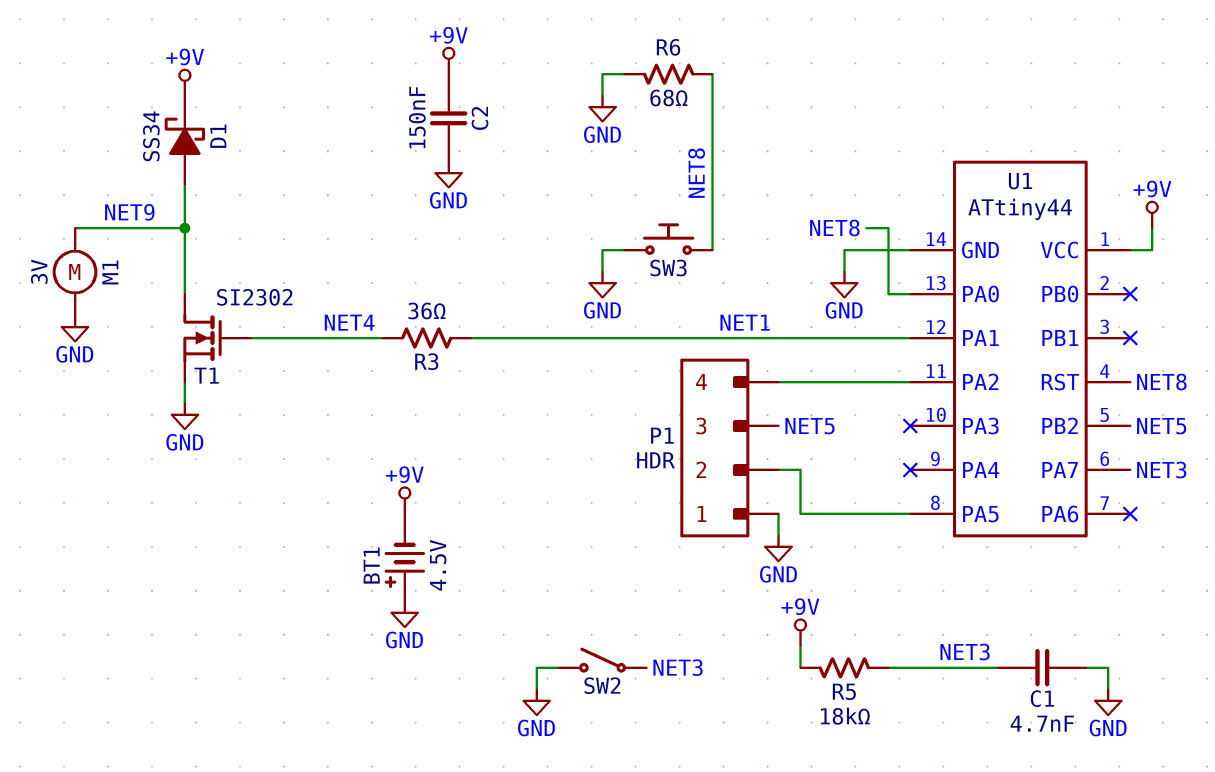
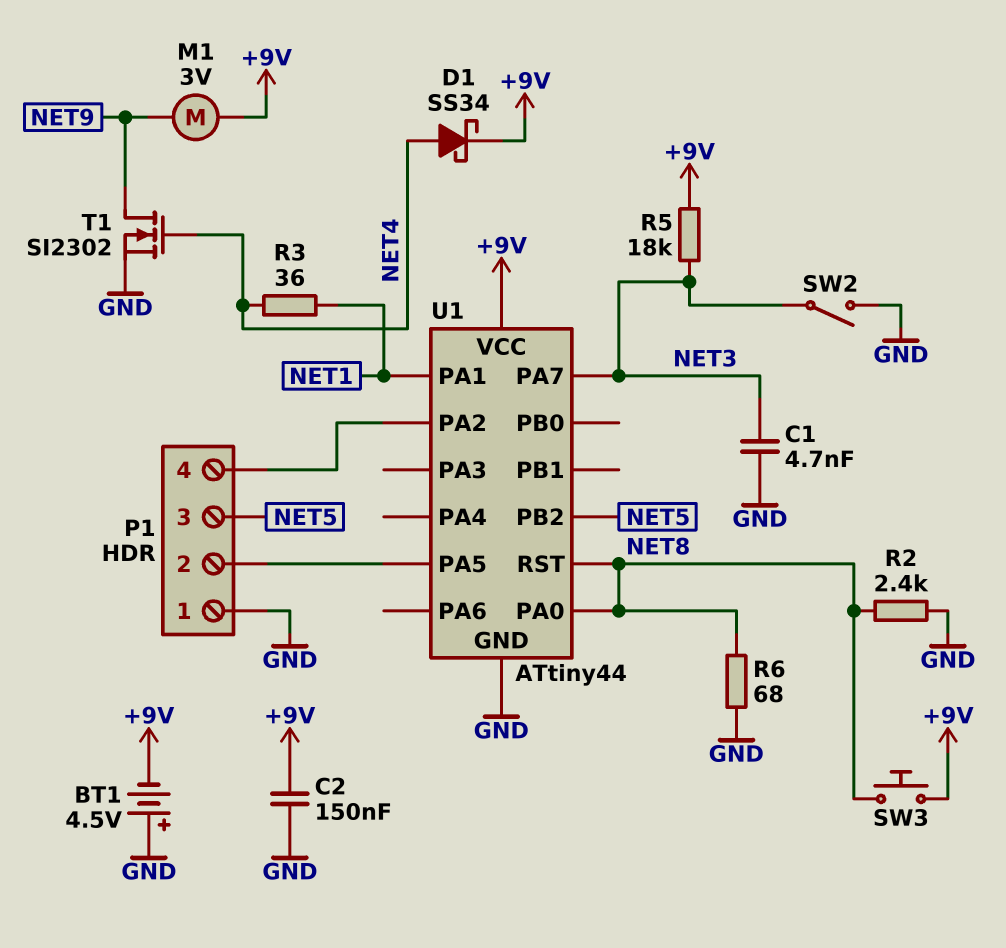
D1: schottky SS34 (A NET9, K +9V) -> schottky SS34 (A NET4, K +9V)
M1: motor 3V (GND, NET9) -> motor 3V (+9V, NET9)
R2: none -> 2.4k (GND, NET8)
SW3: button (GND, NET8) -> button (+9V, NET8)

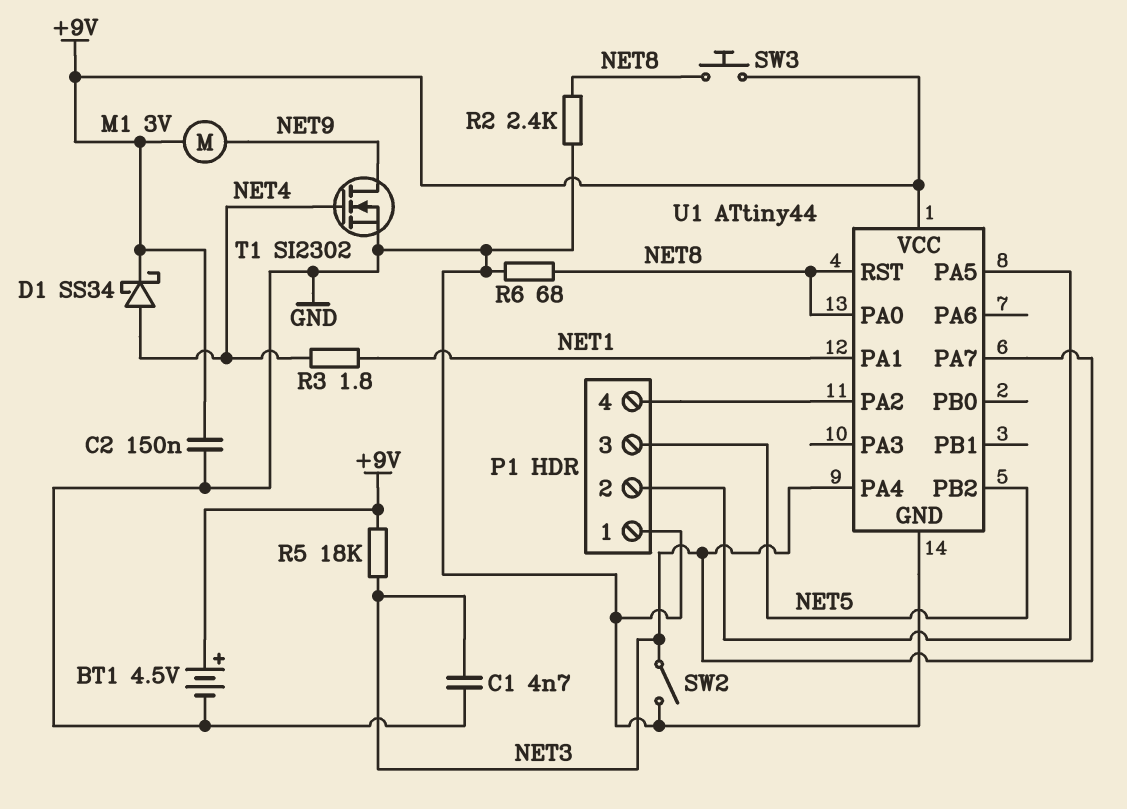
BT1: 4.5V (plus GND, minus +9V) -> 4.5V (plus +9V, minus GND)
R3: 36 (NET1, NET4) -> 1.8 (NET1, NET4)
U1 pin PA4: none -> NET3

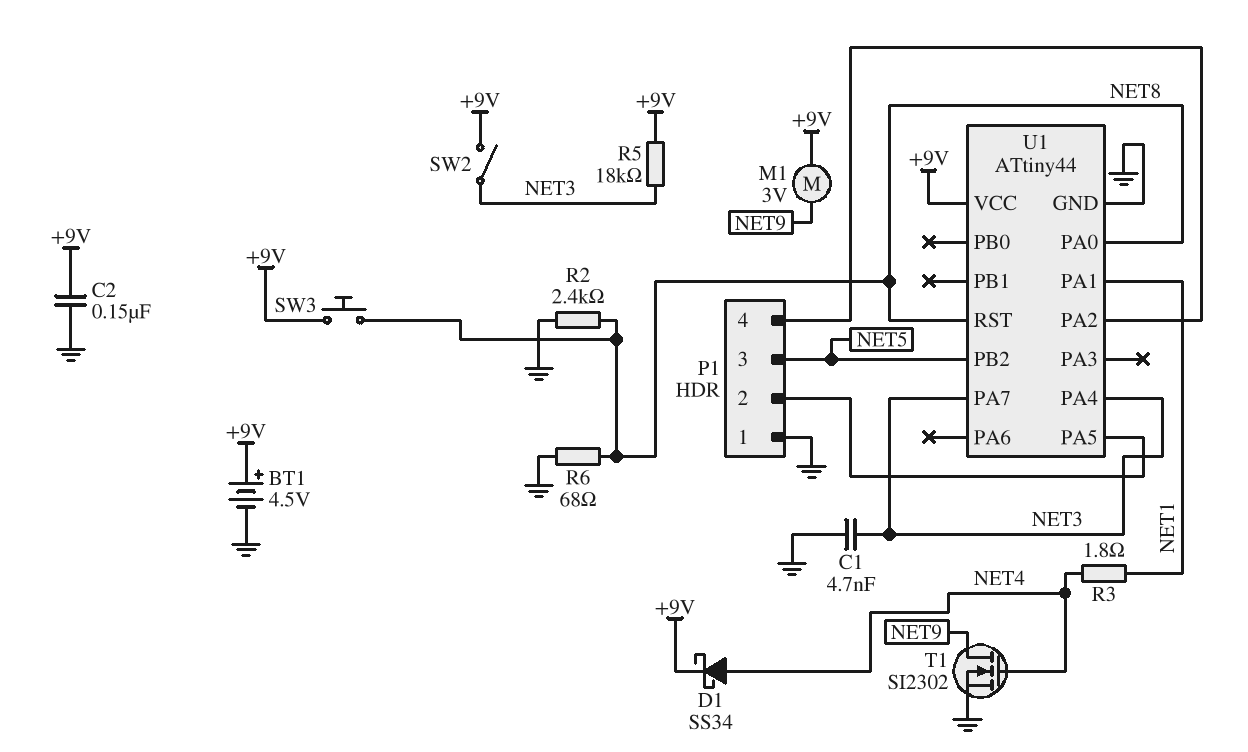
SW2: switch (GND, NET3) -> switch (+9V, NET3)

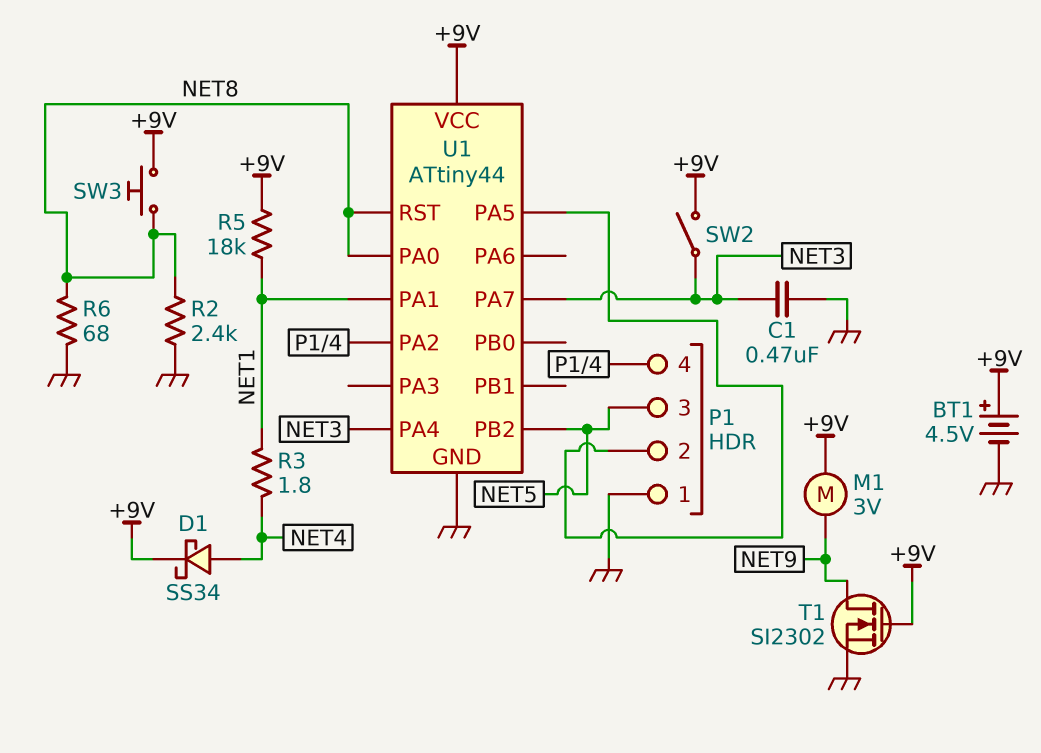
C1: 4.7nF (GND, NET3) -> 470nF (GND, NET3)
C2: 150nF (+9V, GND) -> none
R5: 18k (+9V, NET3) -> 18k (+9V, NET1)
T1: NMOS SI2302 (G NET4, D NET9, S GND) -> NMOS SI2302 (G +9V, D NET9, S GND)

